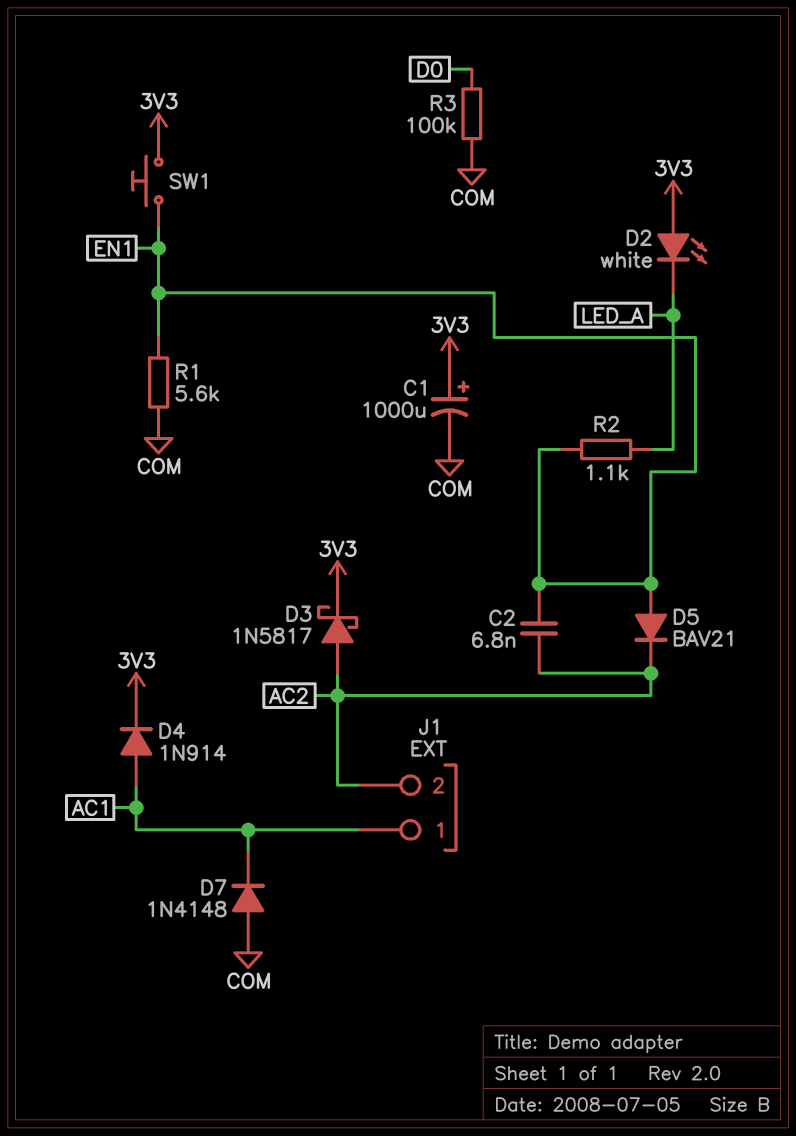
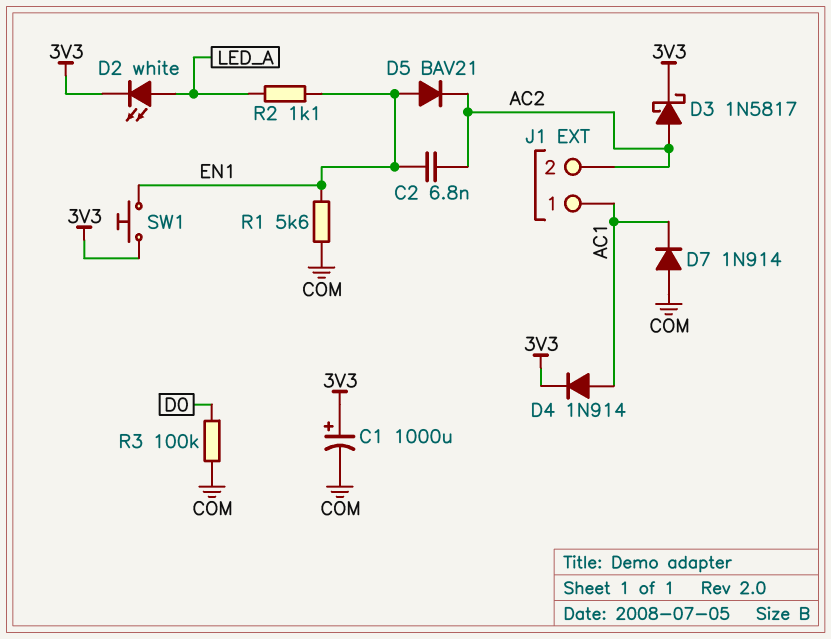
D2: LED white (A 3V3, K LED_A) -> LED white (A LED_A, K 3V3)
D7: diode 1N4148 (A COM, K AC1) -> diode 1N914 (A COM, K AC1)

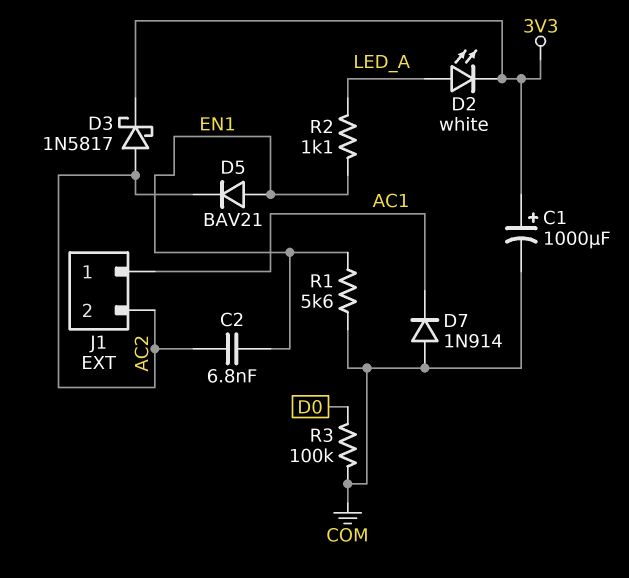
D4: diode 1N914 (A AC1, K 3V3) -> none
SW1: button (3V3, EN1) -> none

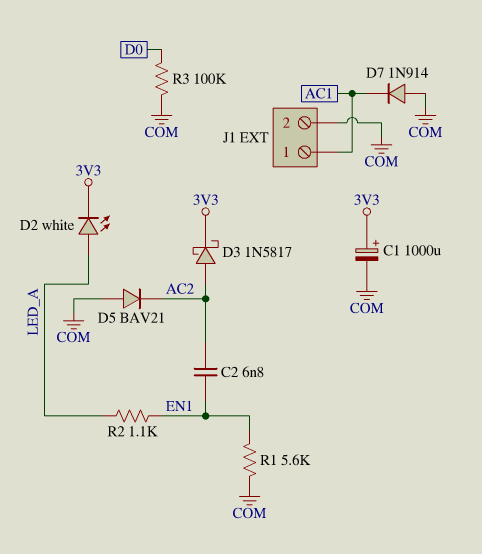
D5: diode BAV21 (A EN1, K AC2) -> diode BAV21 (A COM, K AC2)
J1 pin 2: AC2 -> COM

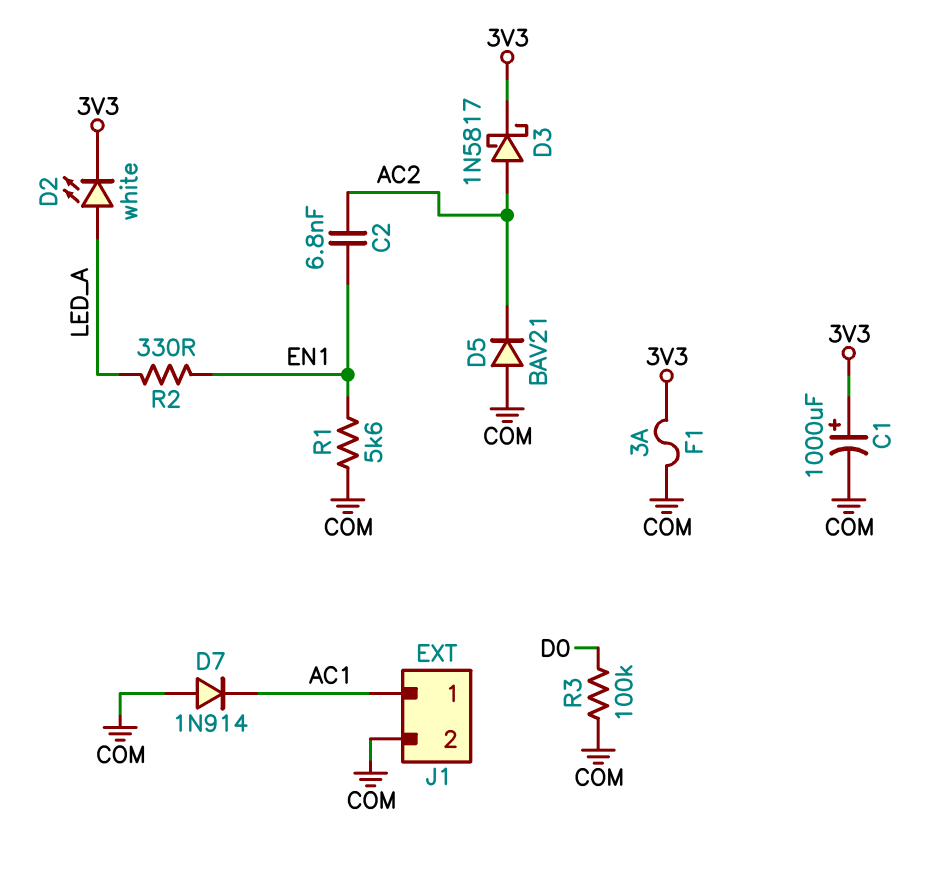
F1: none -> 3A (3V3, COM)
R2: 1.1k (EN1, LED_A) -> 330 (EN1, LED_A)

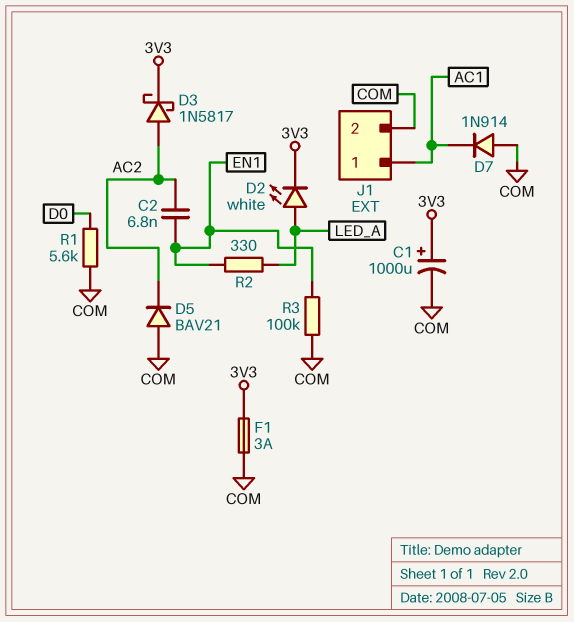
R1: 5.6k (COM, EN1) -> 5.6k (COM, D0)
R3: 100k (COM, D0) -> 100k (COM, EN1)

